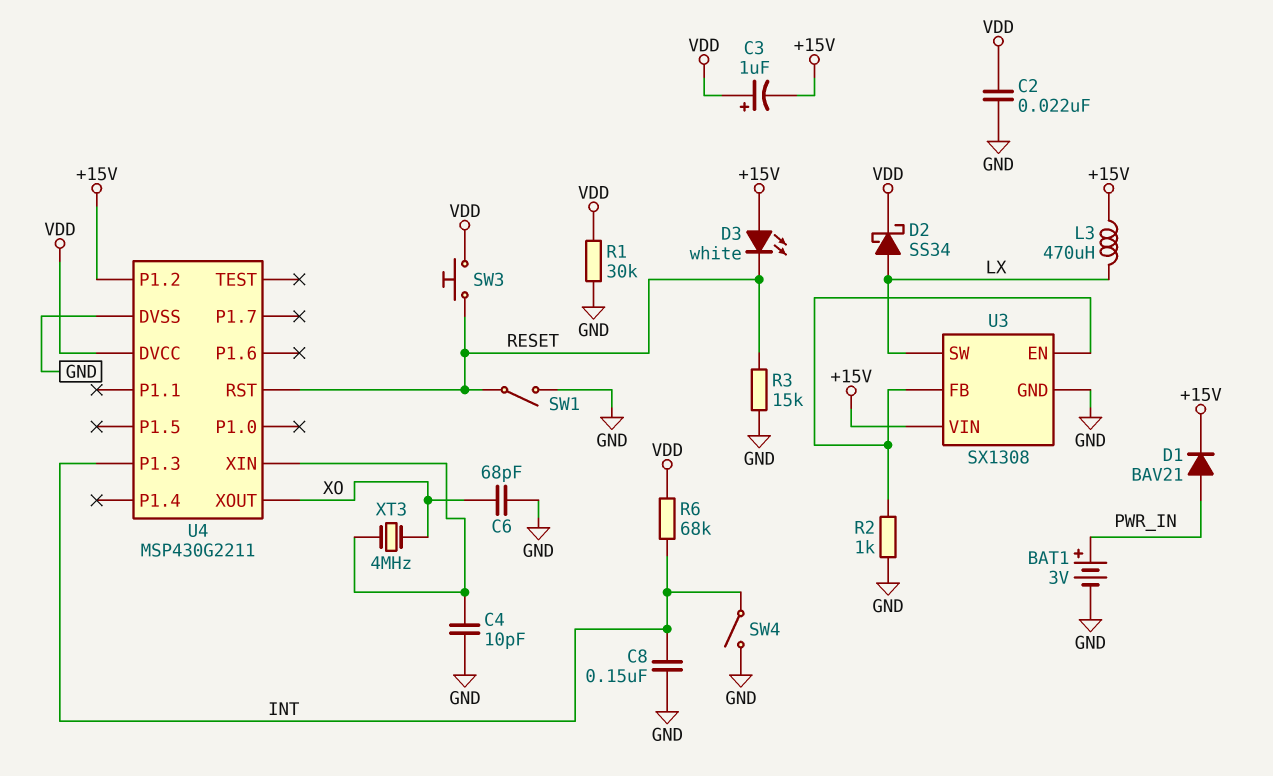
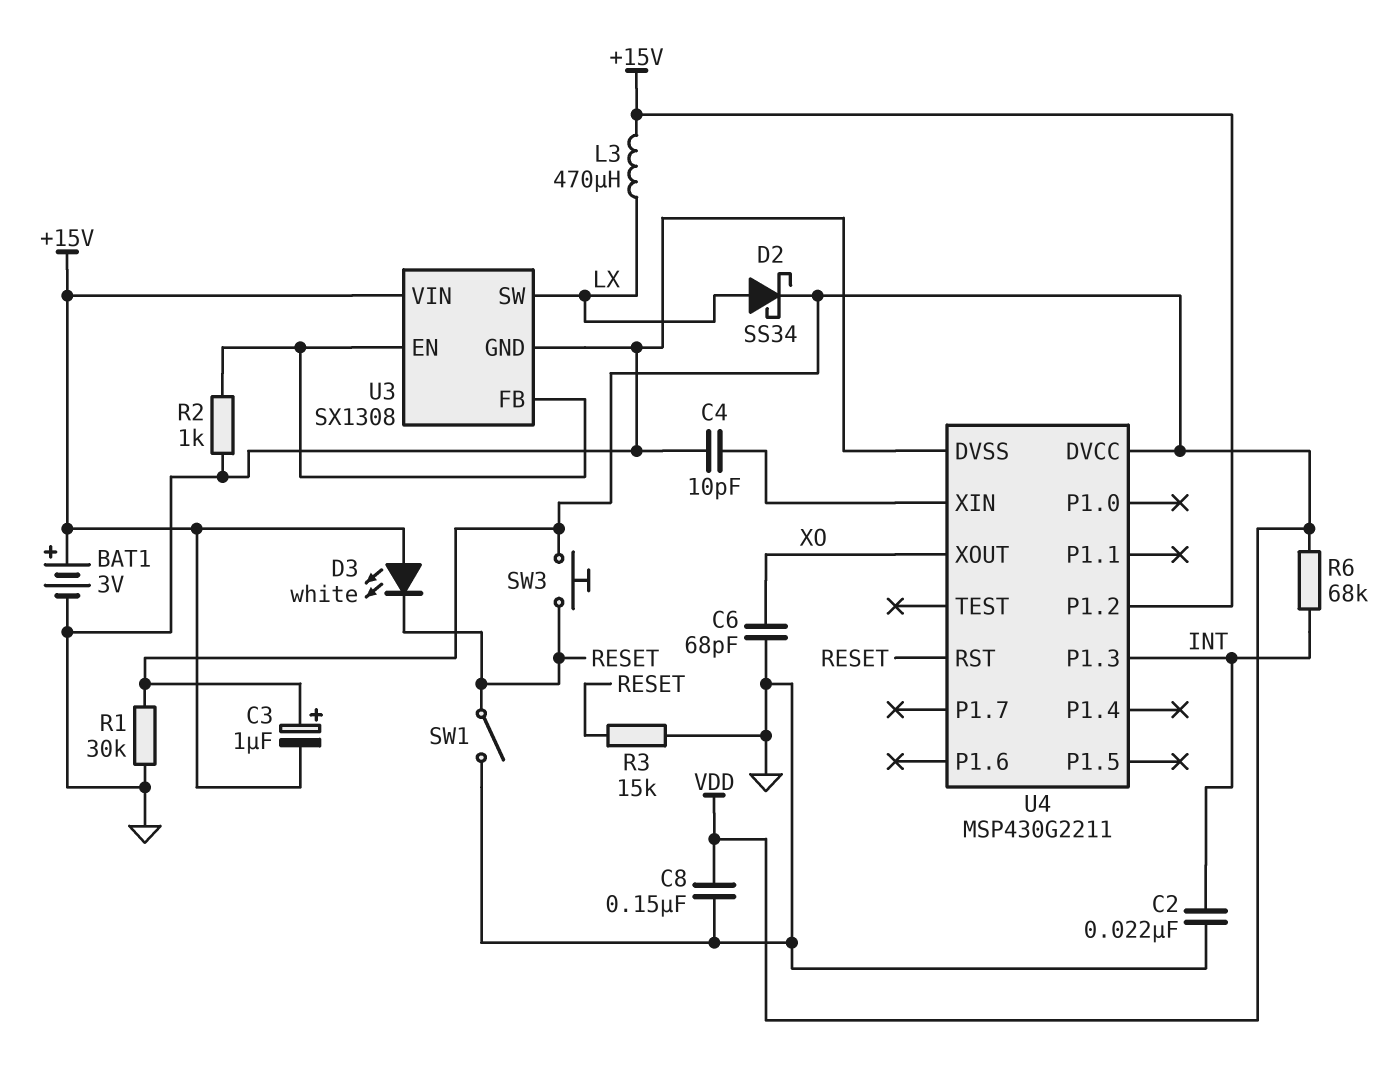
BAT1: 3V (plus PWR_IN, minus GND) -> 3V (plus +15V, minus GND)
C2: 22nF (GND, VDD) -> 22nF (GND, INT)
C8: 150nF (GND, INT) -> 150nF (GND, VDD)
D1: diode BAV21 (A PWR_IN, K +15V) -> none
SW4: switch (GND, INT) -> none
XT3: 4MHz (U4/XIN, XO) -> none

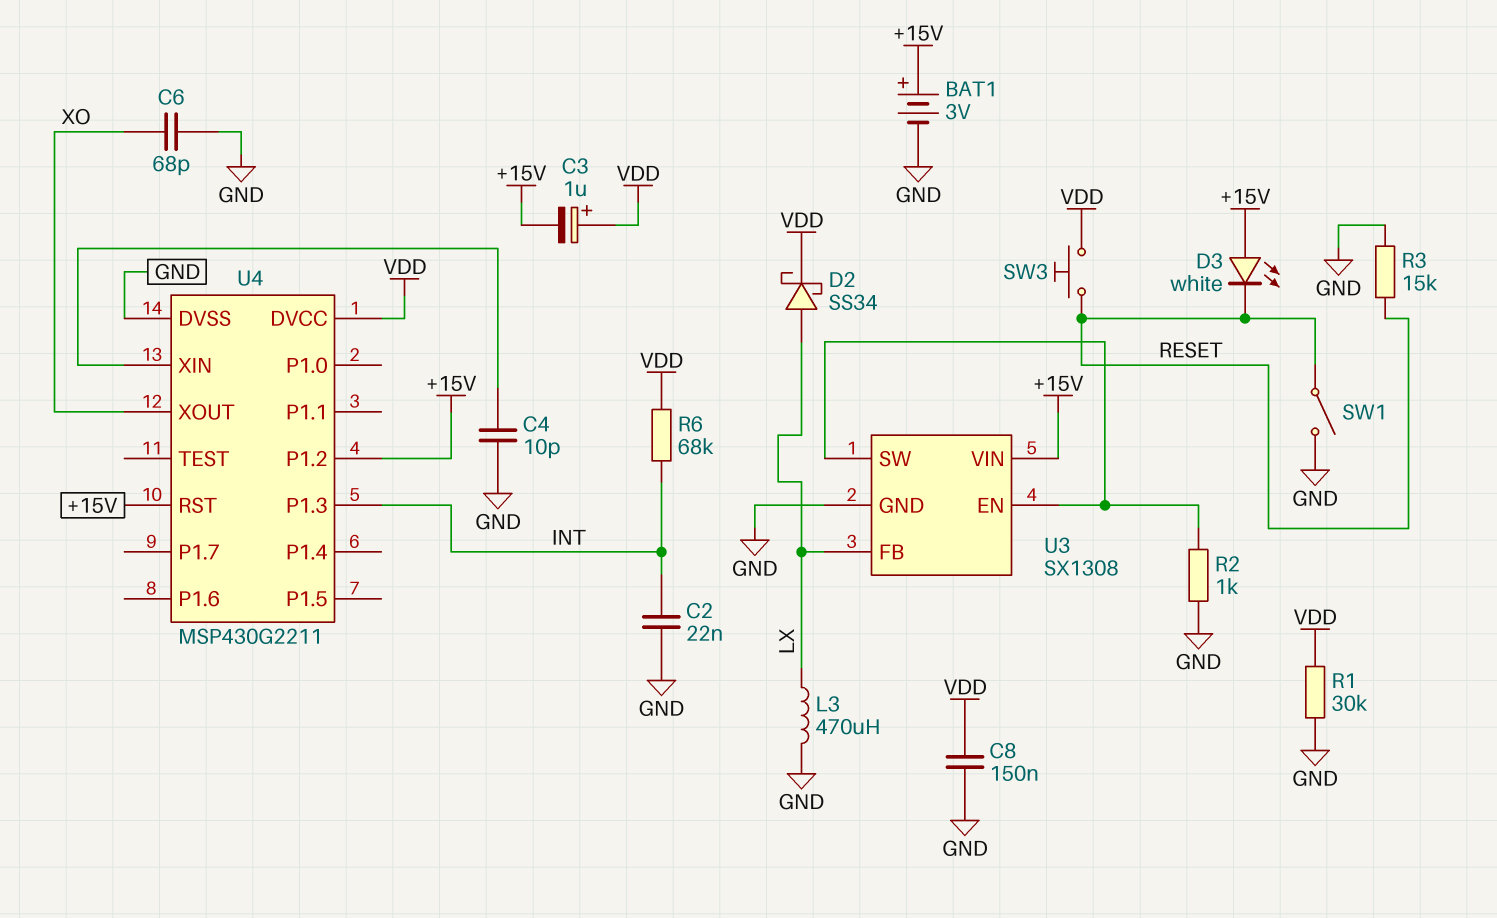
L3: 470uH (+15V, LX) -> 470uH (GND, LX)
U3 pin FB: U3/EN -> LX
U3 pin SW: LX -> U3/EN
U4 pin RST: RESET -> +15V

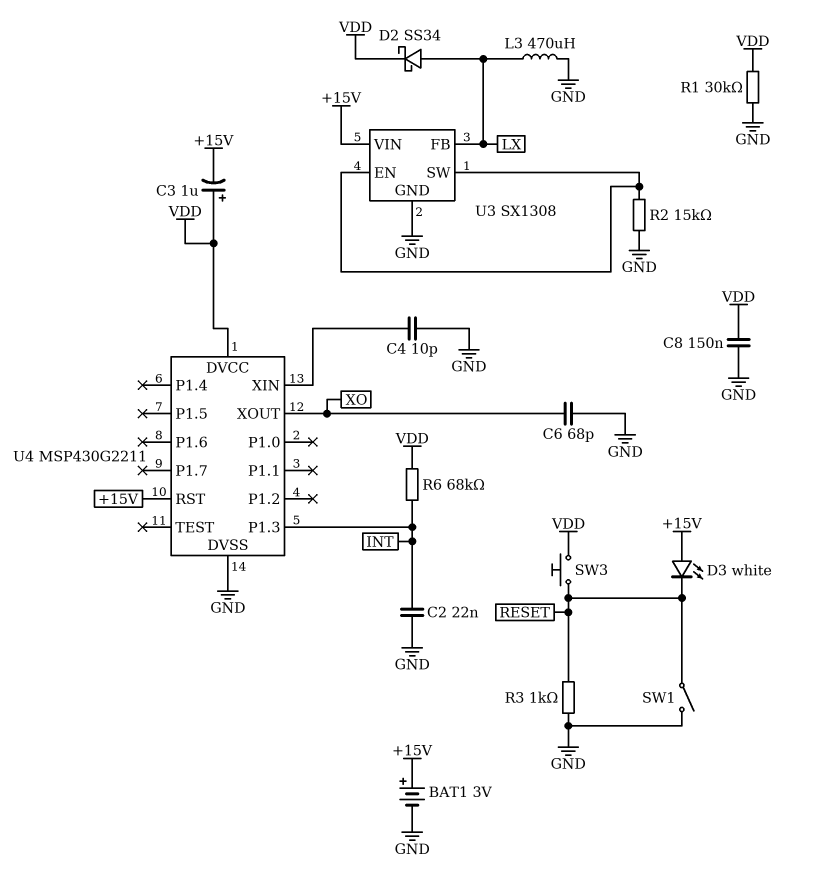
R2: 1k (GND, U3/EN) -> 15k (GND, U3/EN)
R3: 15k (GND, RESET) -> 1k (GND, RESET)
U4 pin P1.2: +15V -> none

